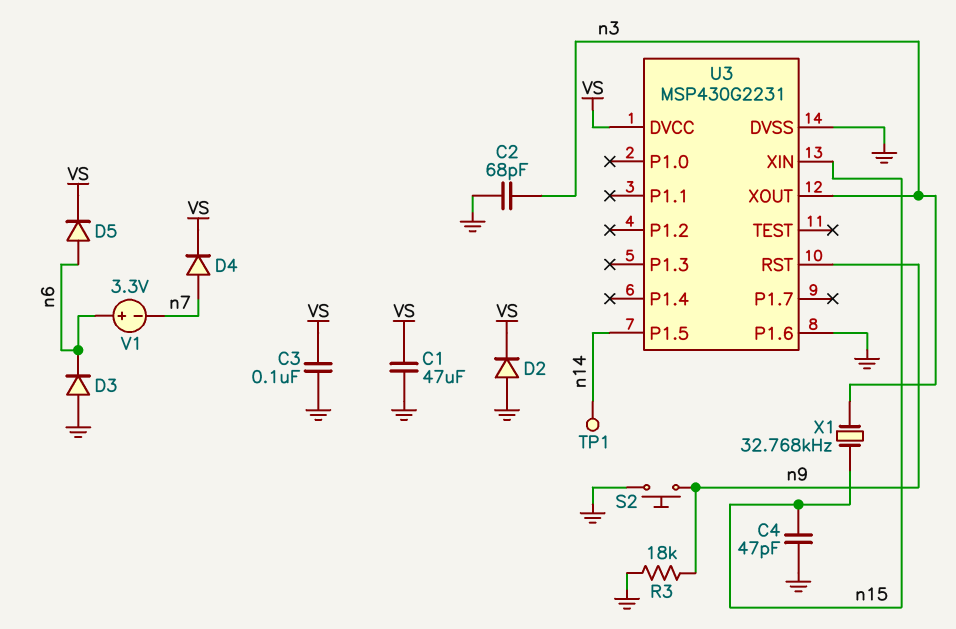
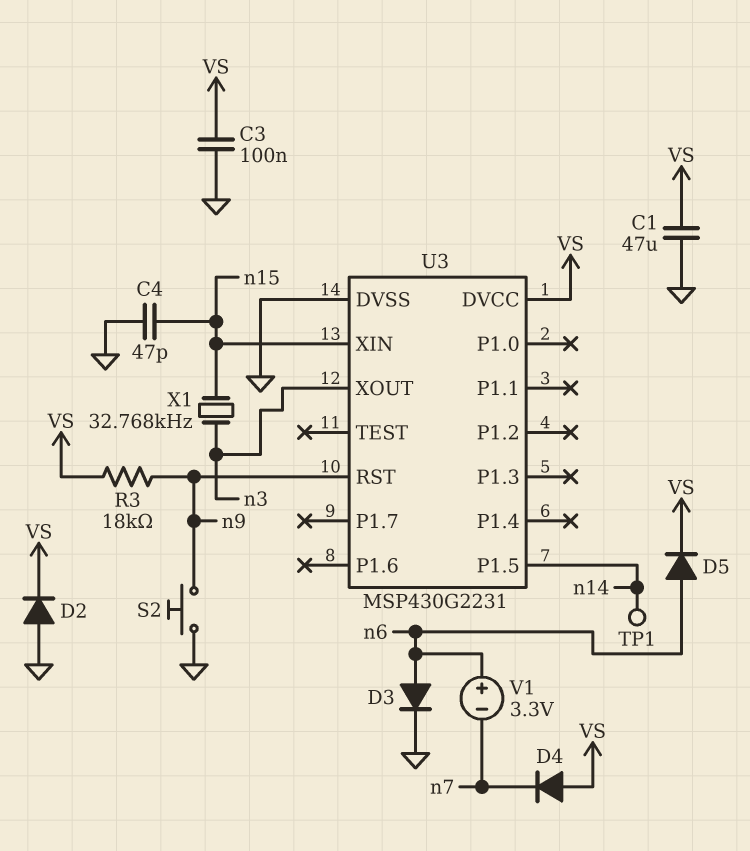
C2: 68pF (GND, n3) -> none
D3: diode (A GND, K n6) -> diode (A n6, K GND)
D4: diode (A n7, K VS) -> diode (A VS, K n7)
R3: 18k (GND, n9) -> 18k (VS, n9)
U3 pin P1.6: GND -> none

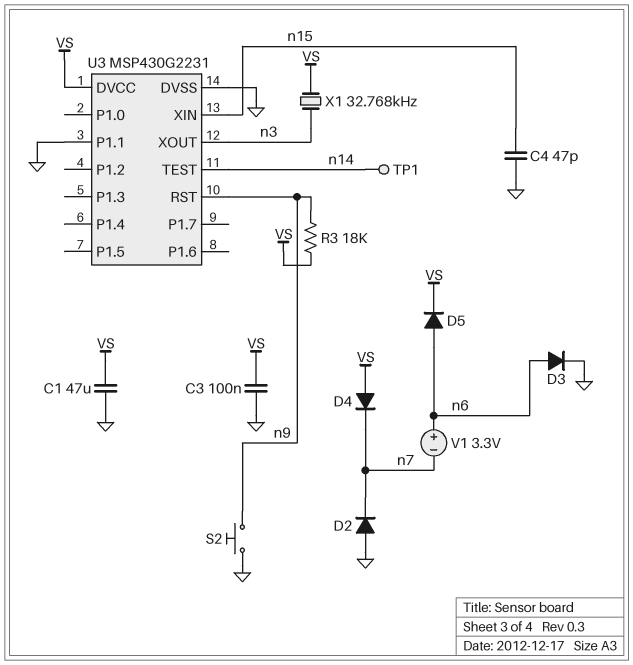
D2: diode (A GND, K VS) -> diode (A GND, K n7)
U3 pin P1.1: none -> GND
U3 pin P1.5: n14 -> none
U3 pin TEST: none -> n14
X1: 32.768kHz (n3, n15) -> 32.768kHz (VS, n3)

